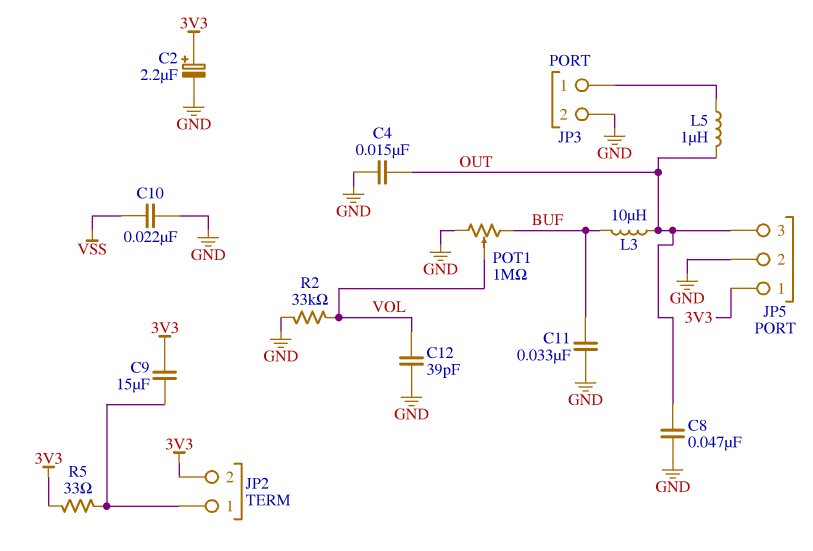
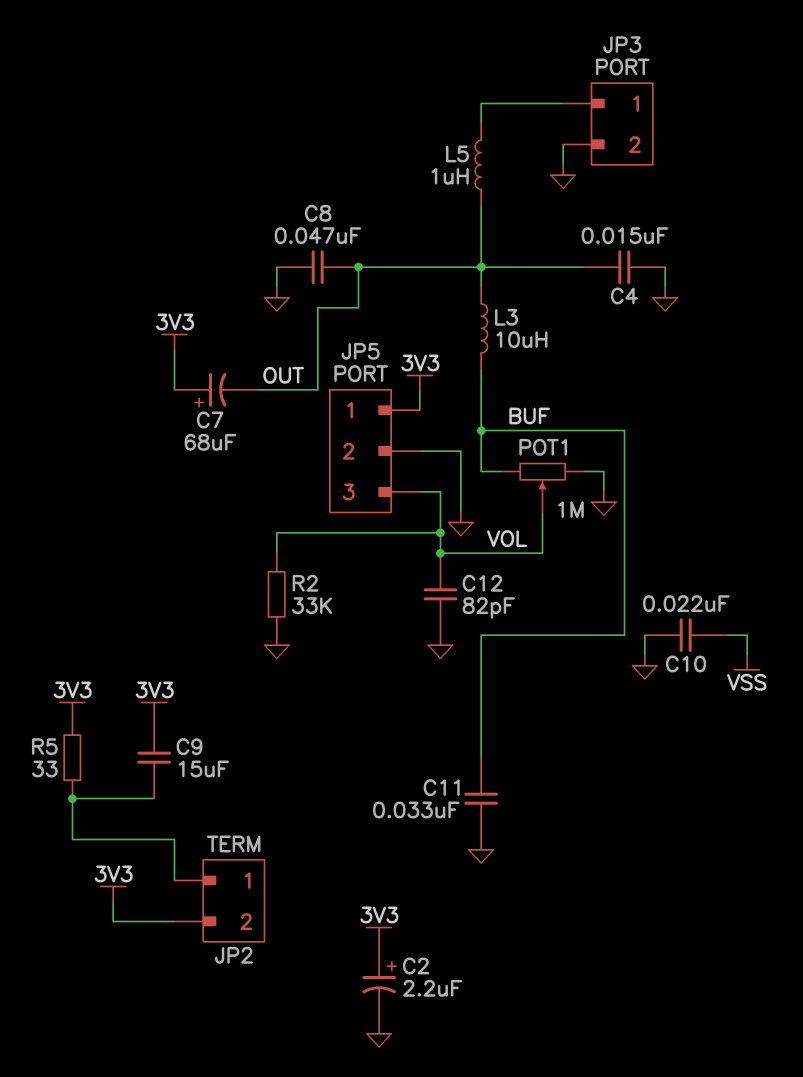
C7: none -> 68uF (plus 3V3, minus OUT)
C12: 39pF (GND, VOL) -> 82pF (GND, VOL)
JP5 pin 3: OUT -> VOL

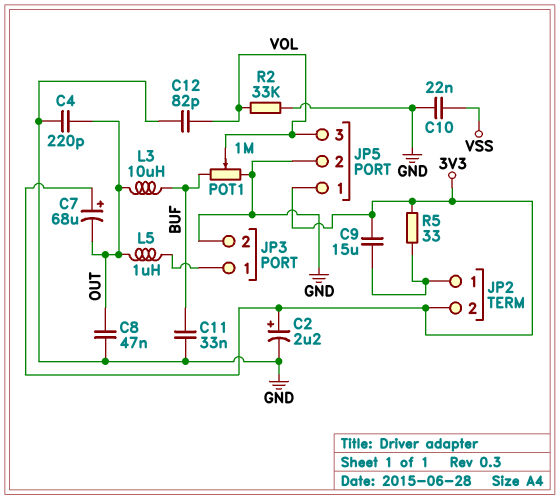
C4: 15nF (GND, OUT) -> 220pF (GND, OUT)

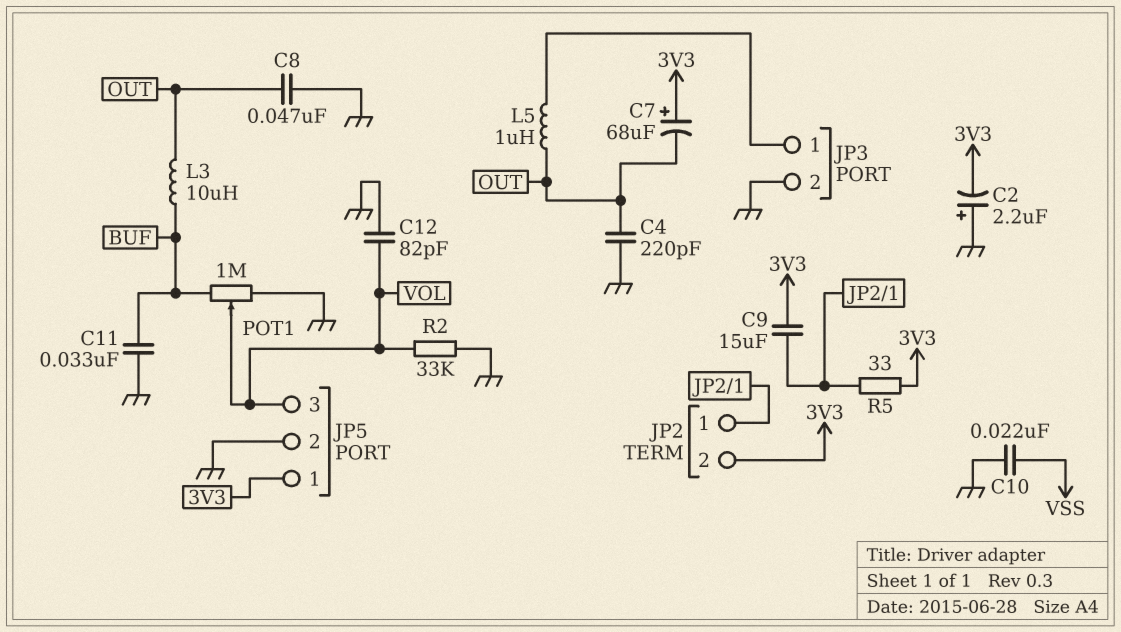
C2: 2.2uF (plus 3V3, minus GND) -> 2.2uF (plus GND, minus 3V3)

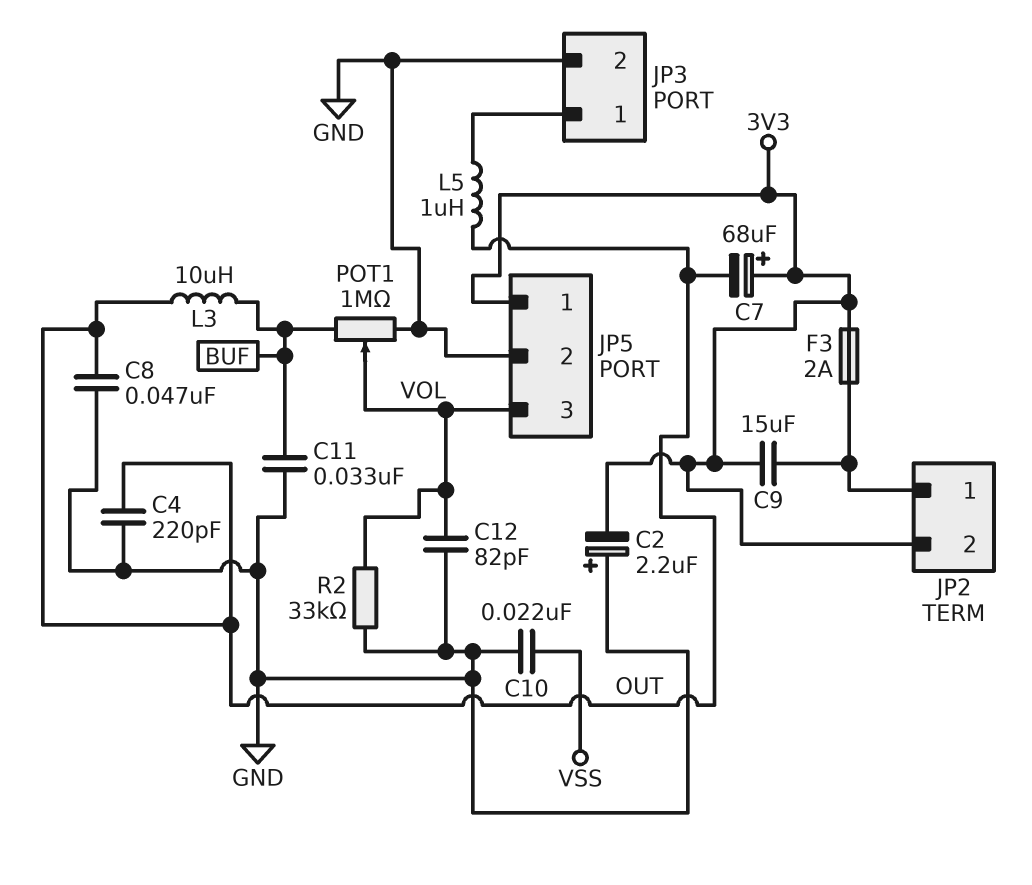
F3: none -> 2A (3V3, JP2/1)
R5: 33 (3V3, JP2/1) -> none

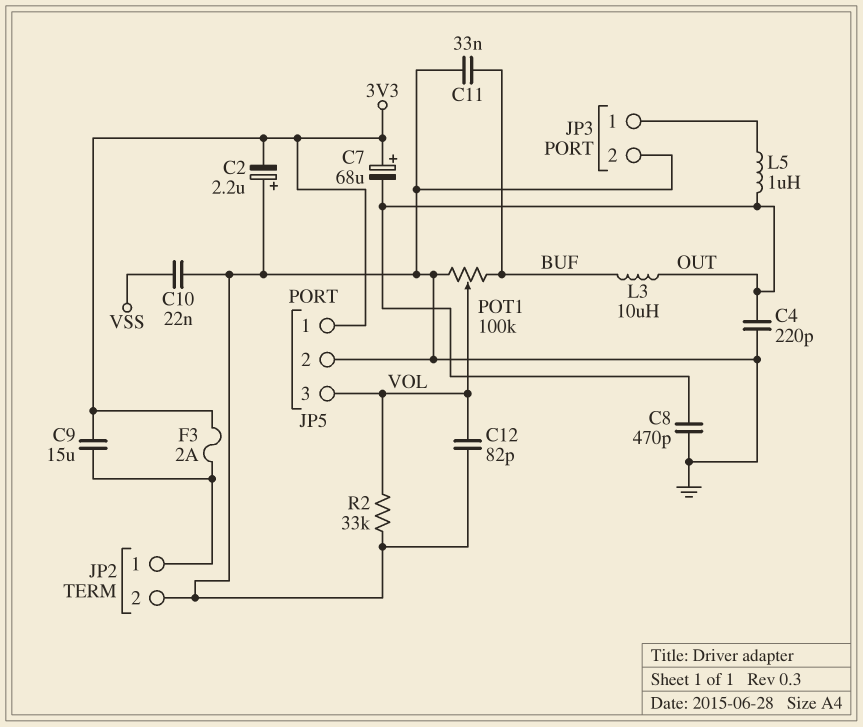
C8: 47nF (GND, OUT) -> 470pF (GND, OUT)
JP2 pin 2: 3V3 -> GND
POT1: 1M (BUF, GND, wiper VOL) -> 100k (BUF, GND, wiper VOL)

